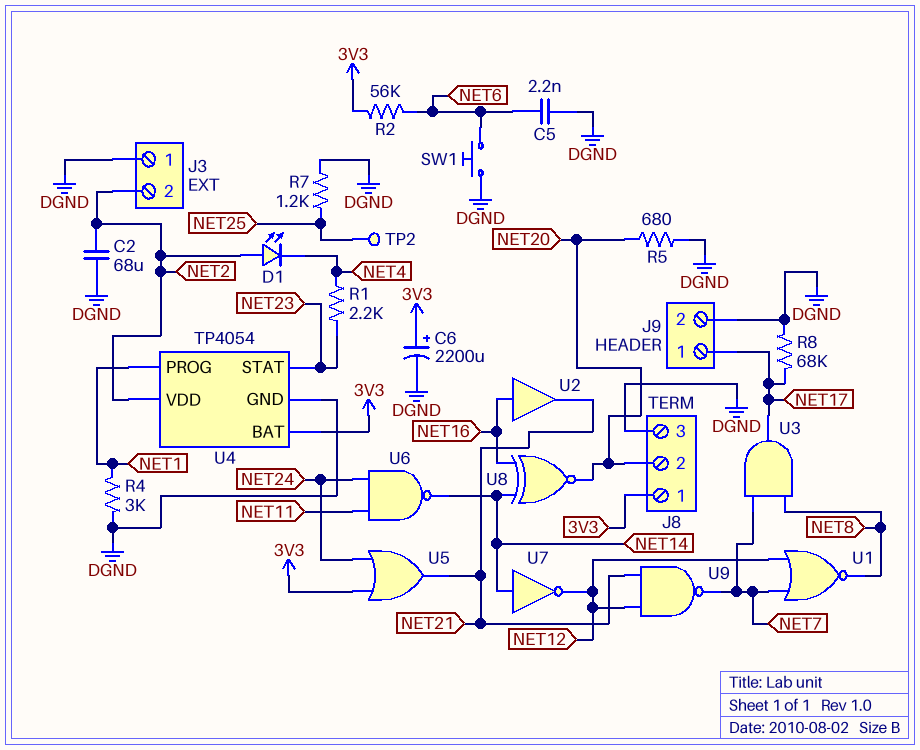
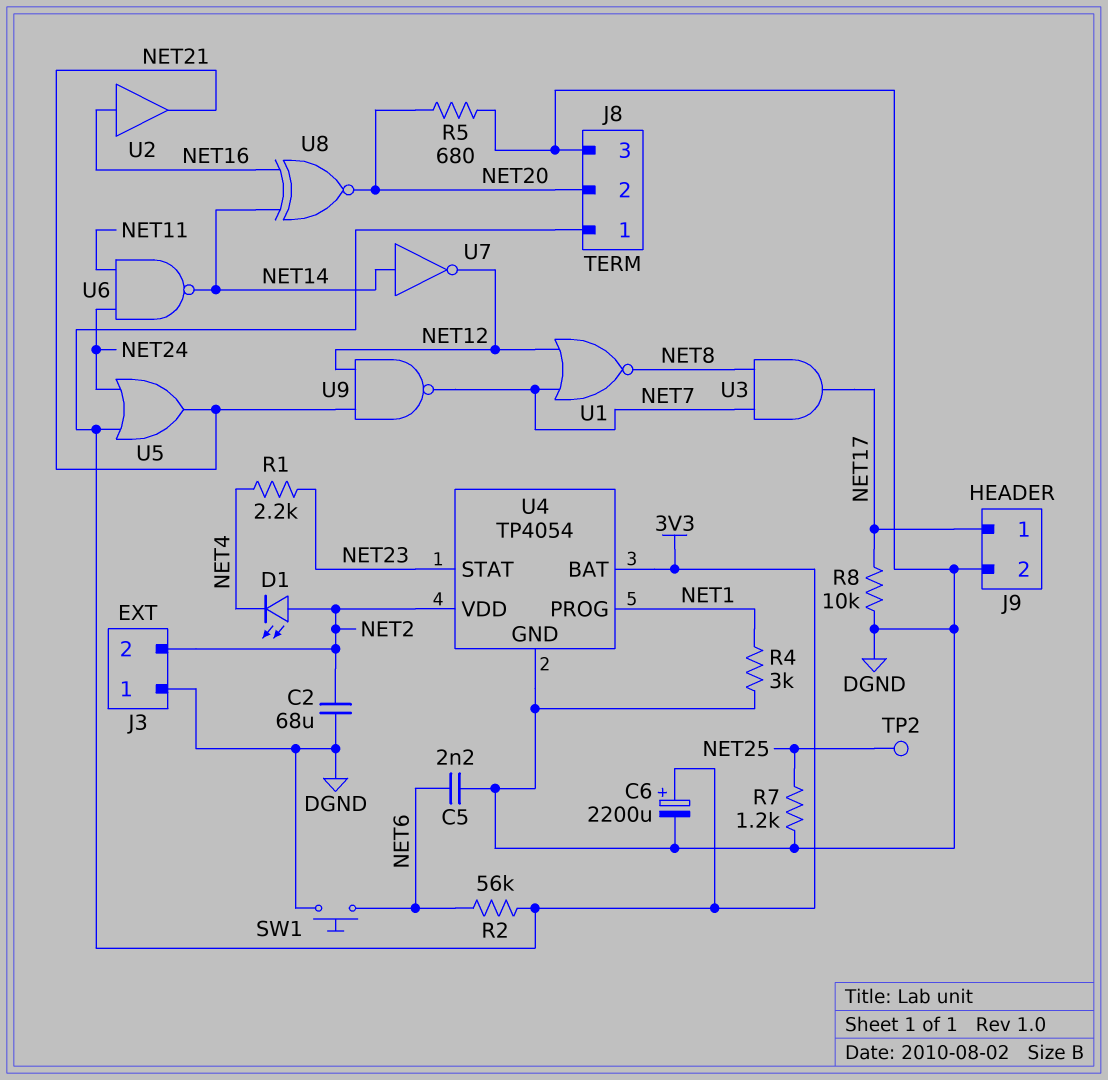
R8: 68k (DGND, NET17) -> 10k (DGND, NET17)

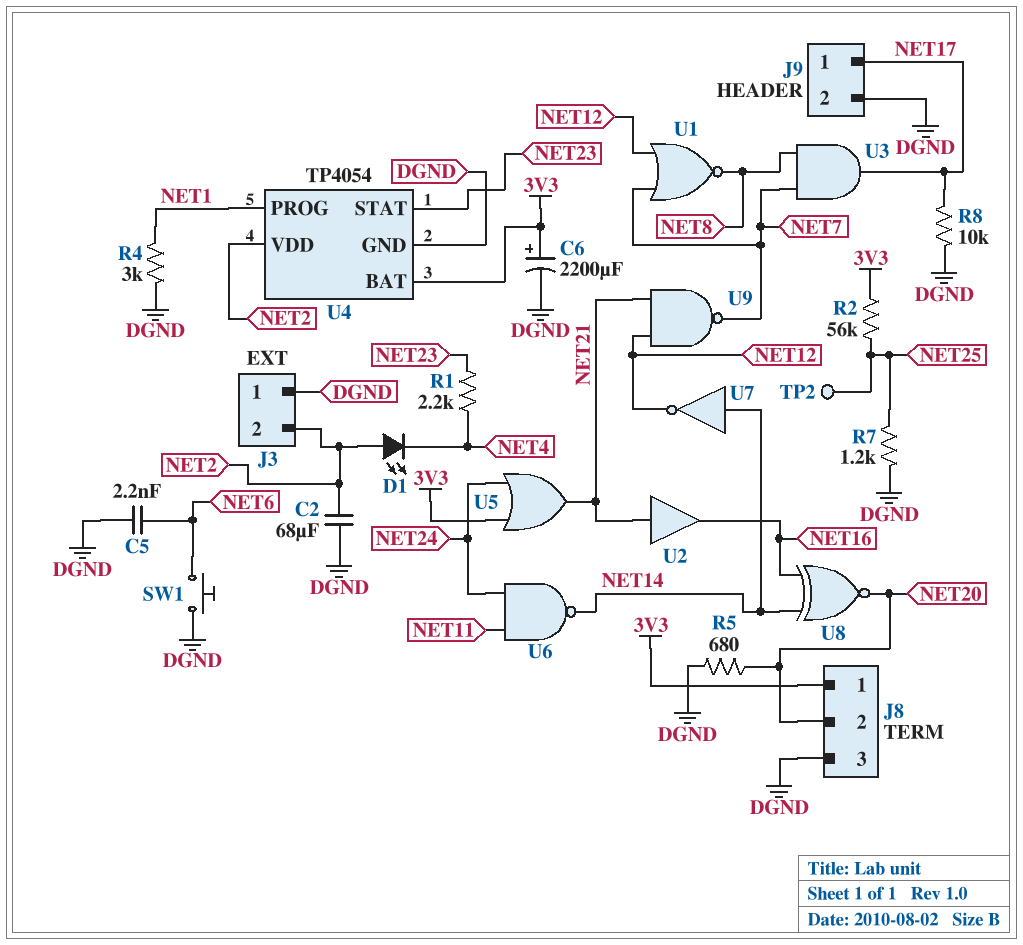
R2: 56k (3V3, NET6) -> 56k (3V3, NET25)
U2: buffer (in NET16, out NET21) -> buffer (in NET21, out NET16)

